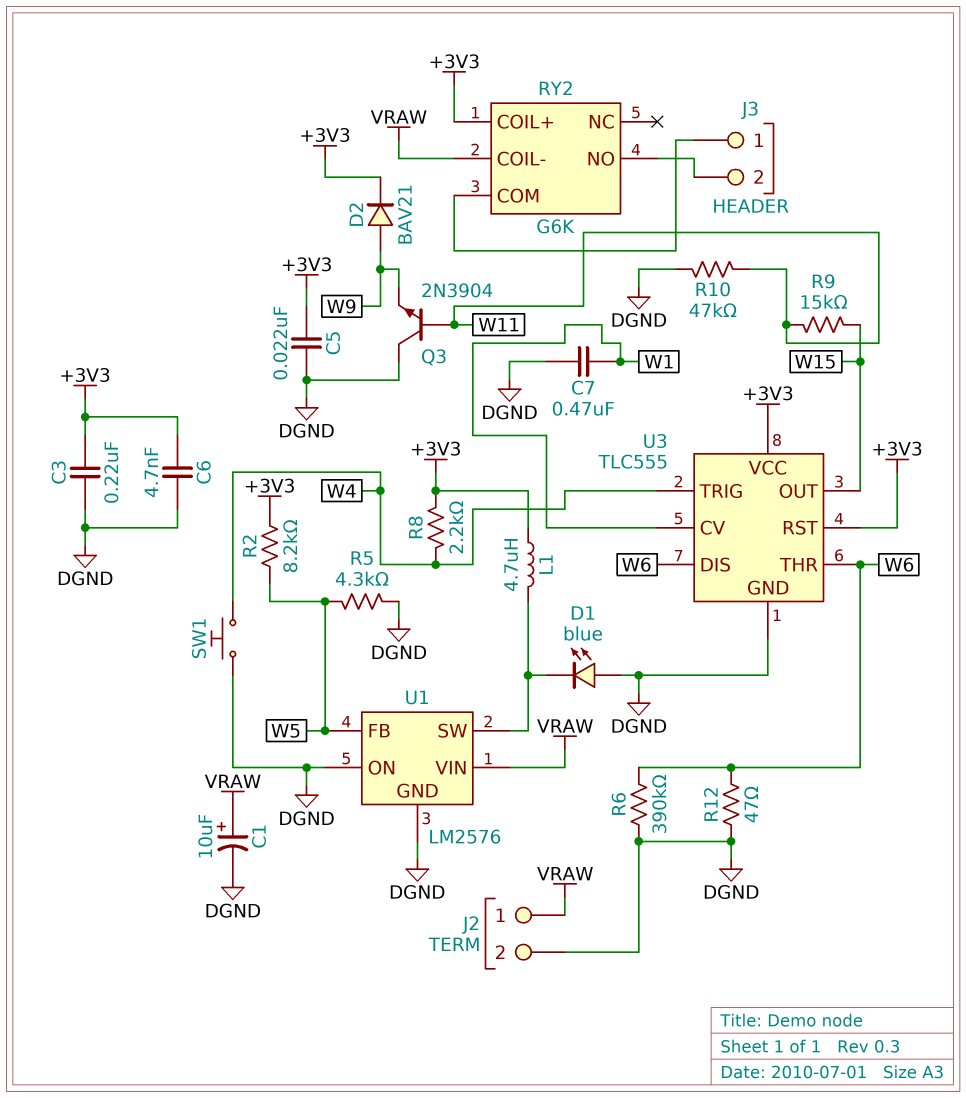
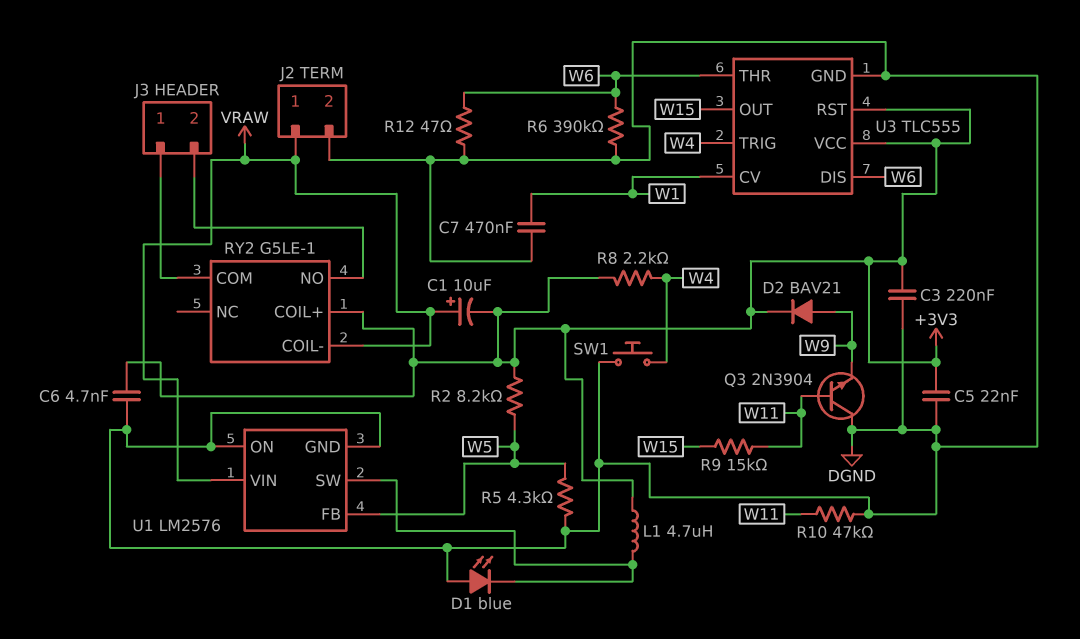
C1: 10uF (plus VRAW, minus DGND) -> 10uF (plus VRAW, minus +3V3)
RY2: G6K -> G5LE-1

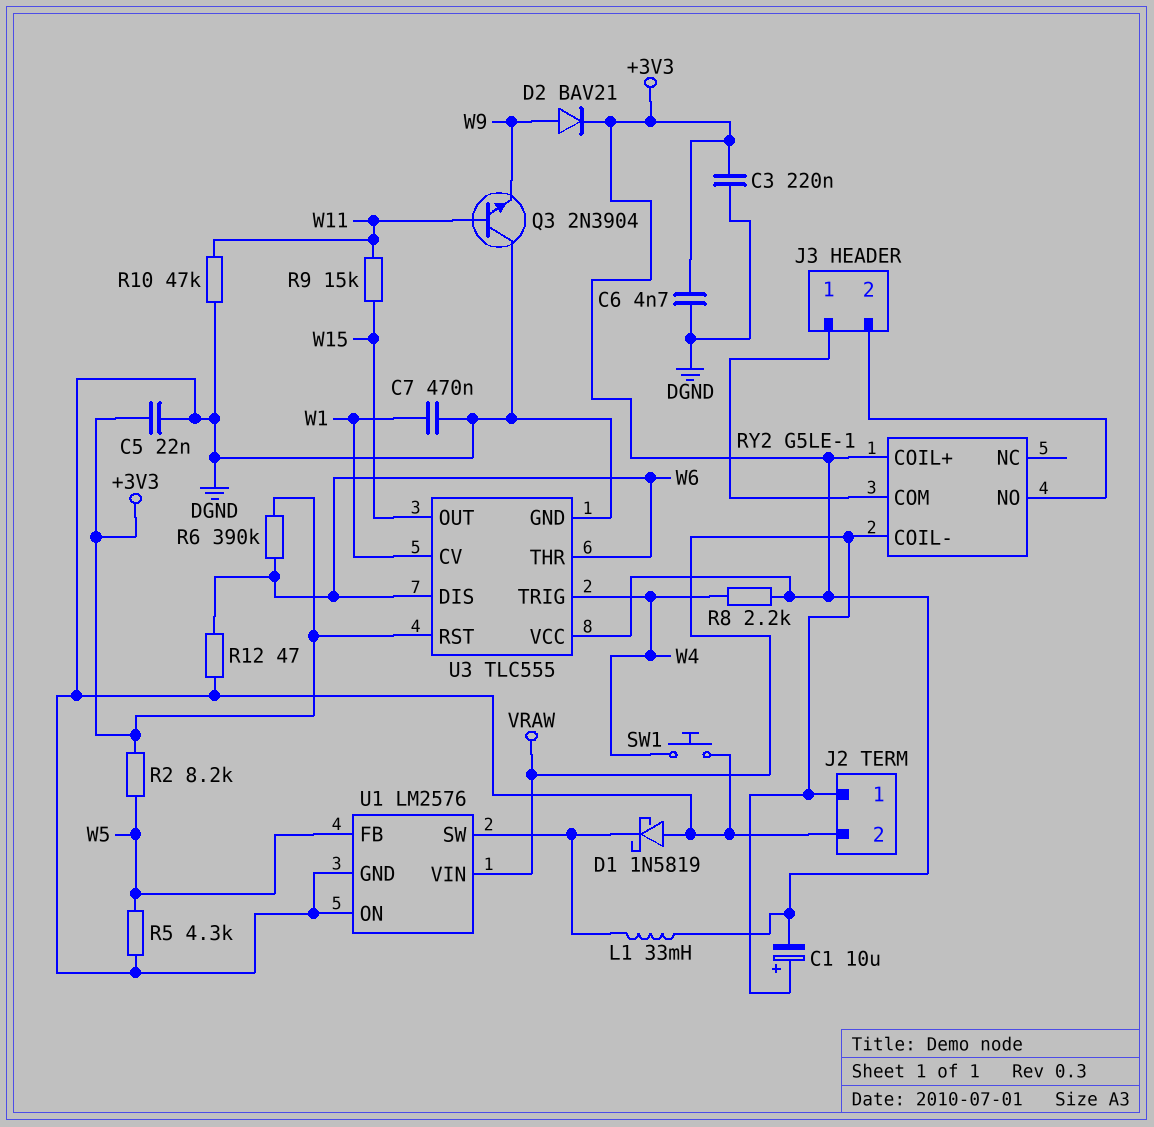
D1: LED blue (A DGND, K U1/SW) -> schottky 1N5819 (A DGND, K U1/SW)
L1: 4.7uH (+3V3, U1/SW) -> 33mH (+3V3, U1/SW)
R6: 390k (DGND, W6) -> 390k (+3V3, W6)

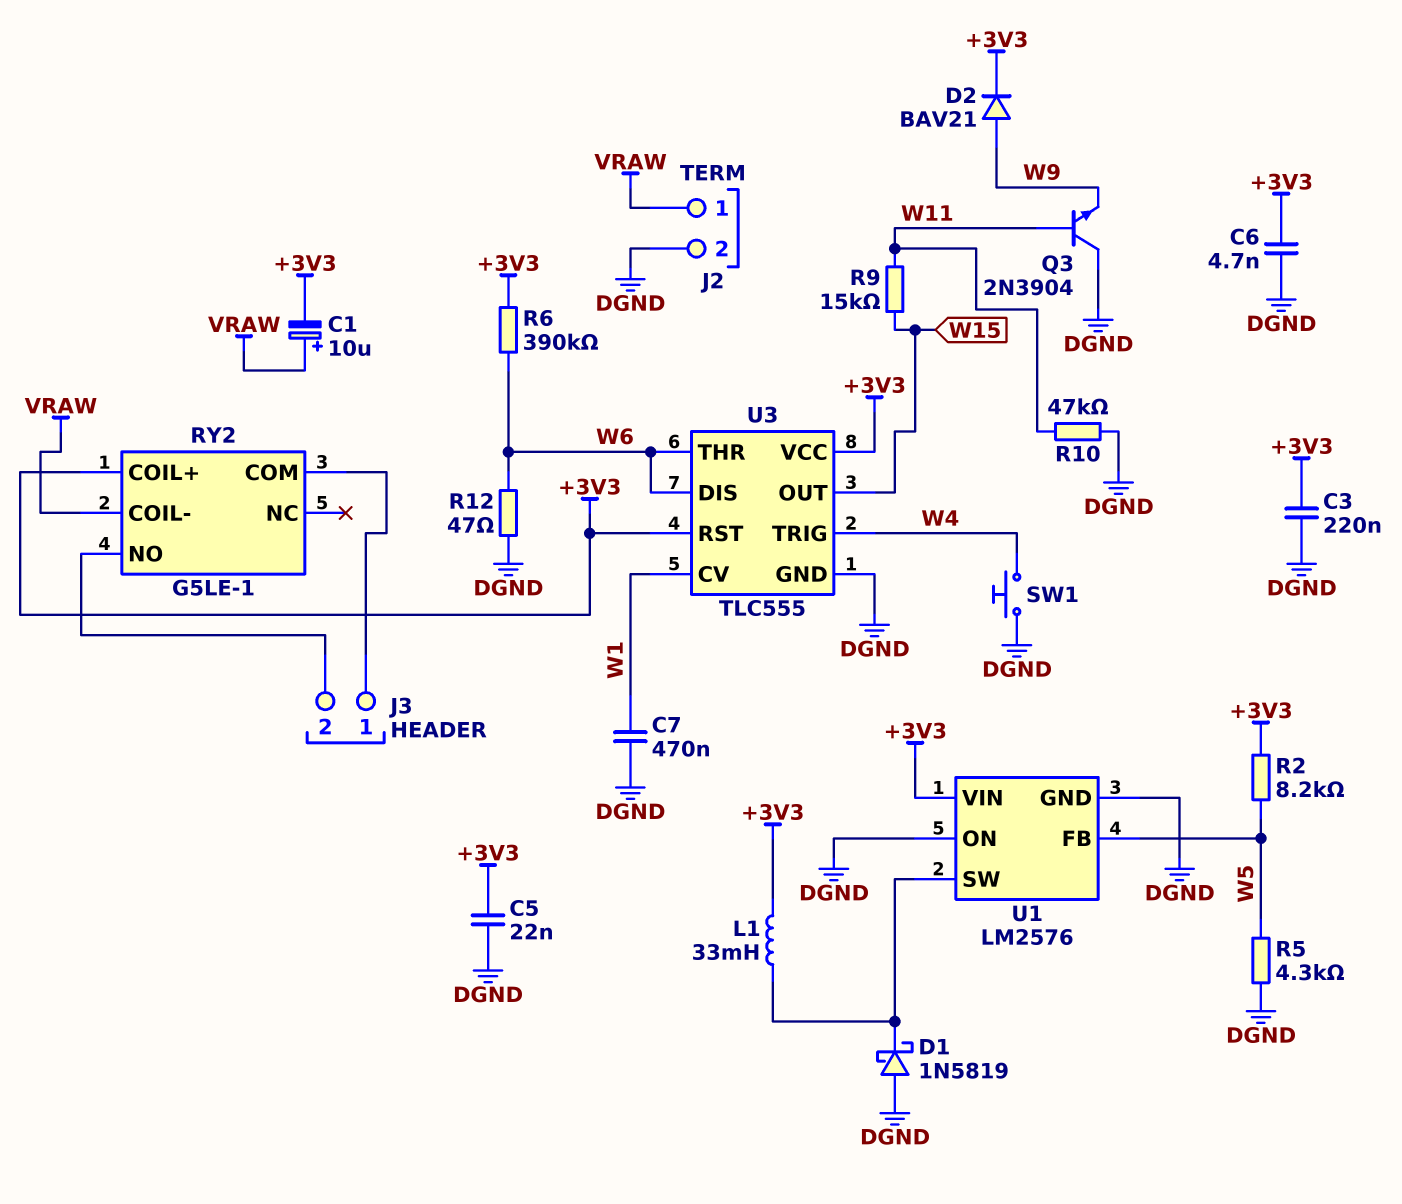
R8: 2.2k (+3V3, W4) -> none
U1 pin VIN: VRAW -> +3V3

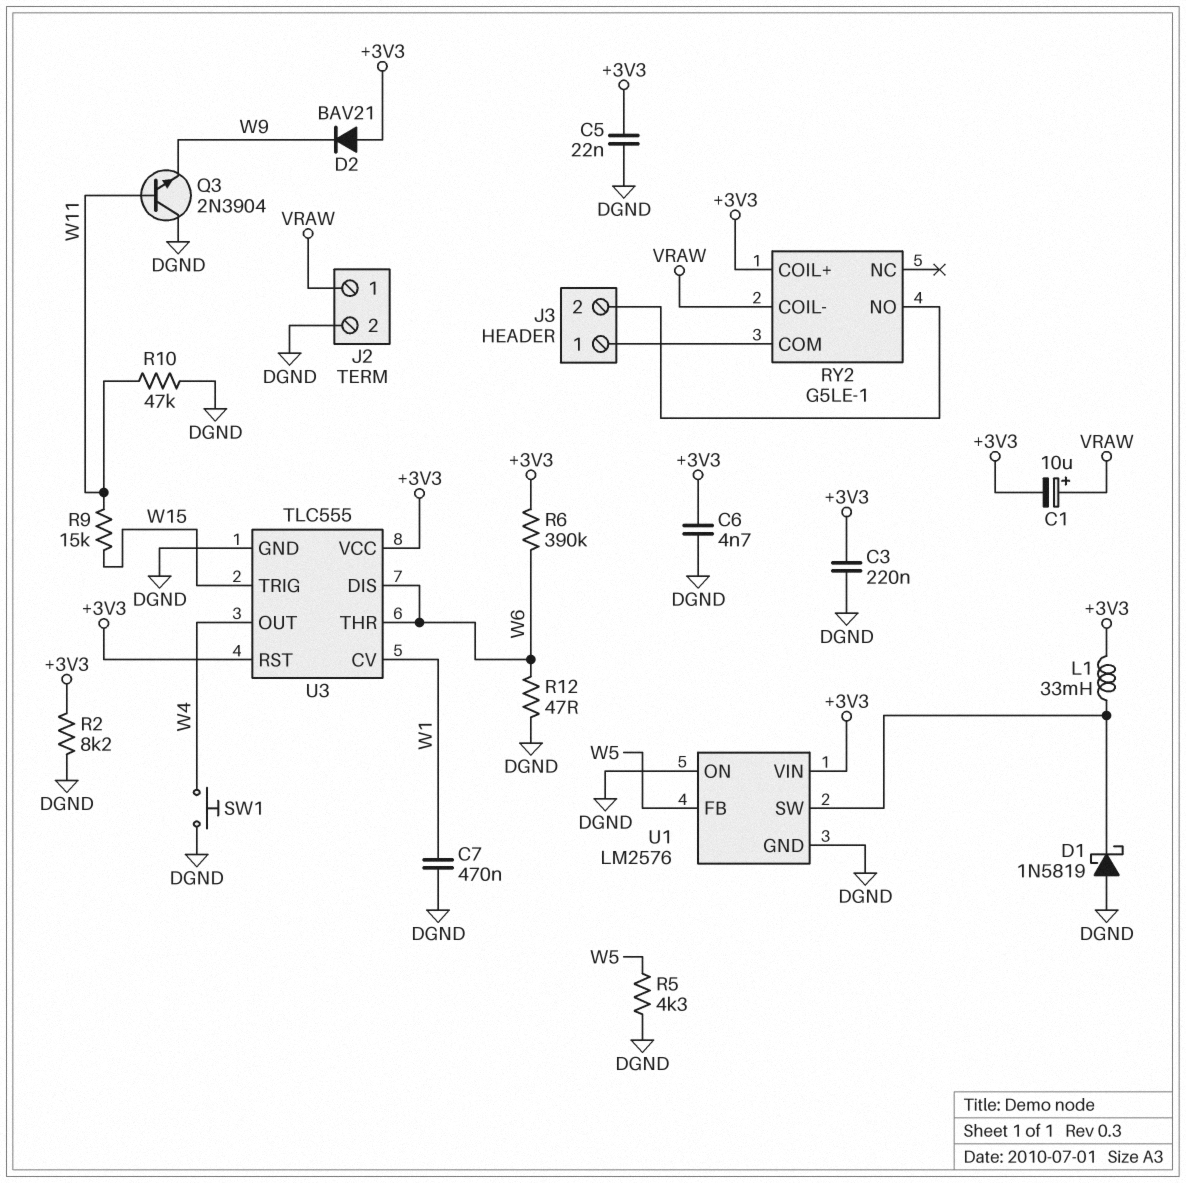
D2: diode BAV21 (A W9, K +3V3) -> diode BAV21 (A +3V3, K W9)
R2: 8.2k (+3V3, W5) -> 8.2k (+3V3, DGND)
U3 pin OUT: W15 -> W4
U3 pin TRIG: W4 -> W15

